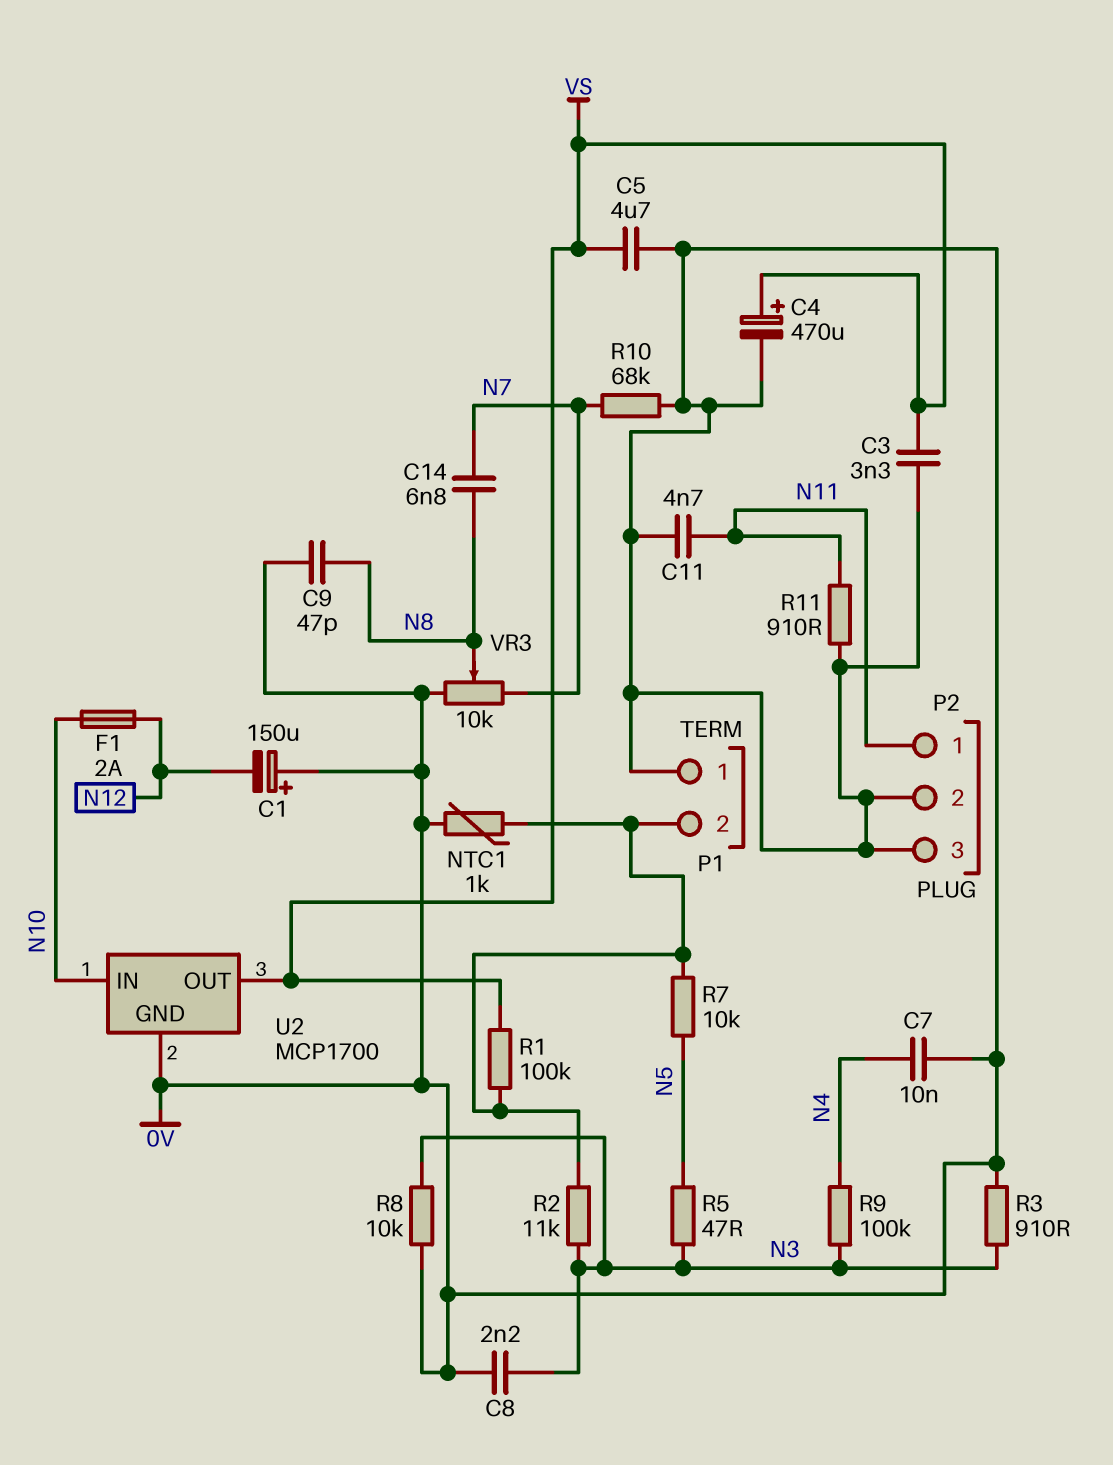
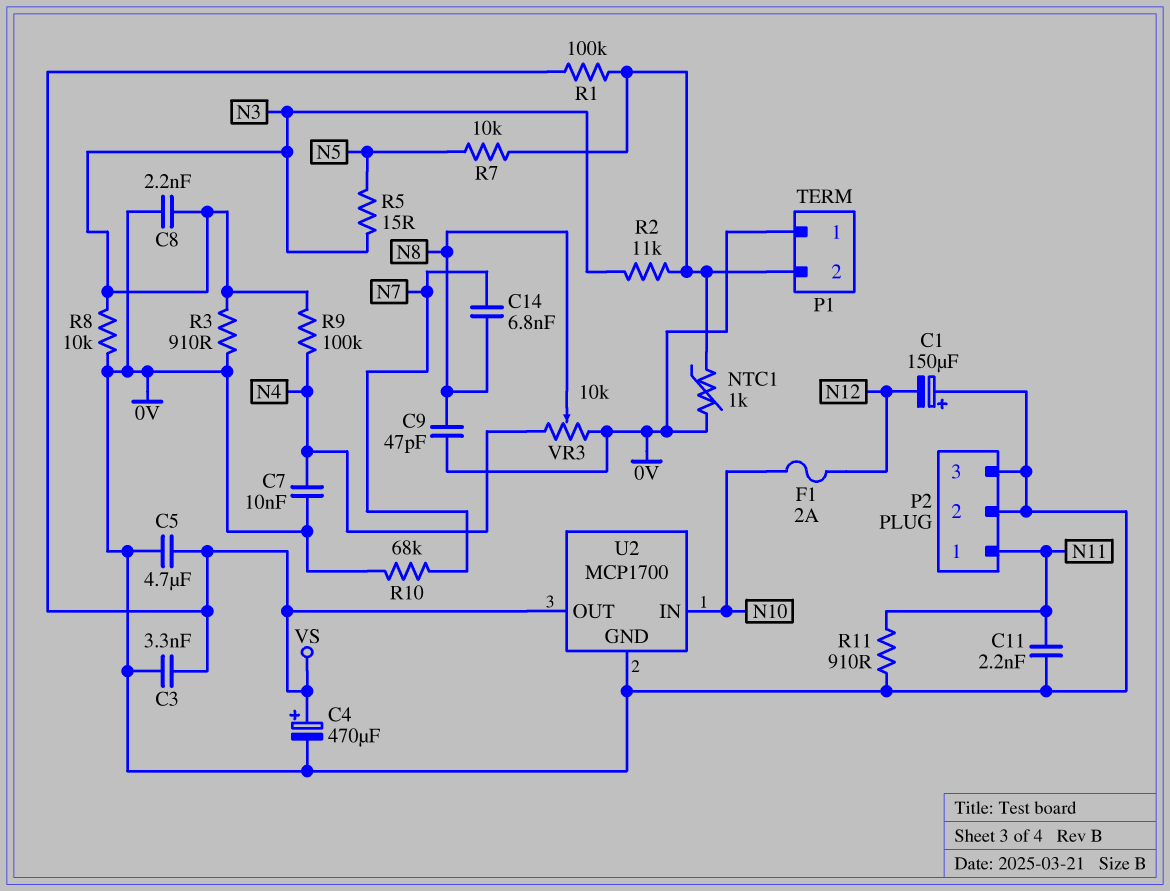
C11: 4.7nF (0V, N11) -> 2.2nF (0V, N11)
R5: 47 (N3, N5) -> 15 (N3, N5)
VR3: 10k (0V, N7, wiper N8) -> 10k (0V, N4, wiper N8)

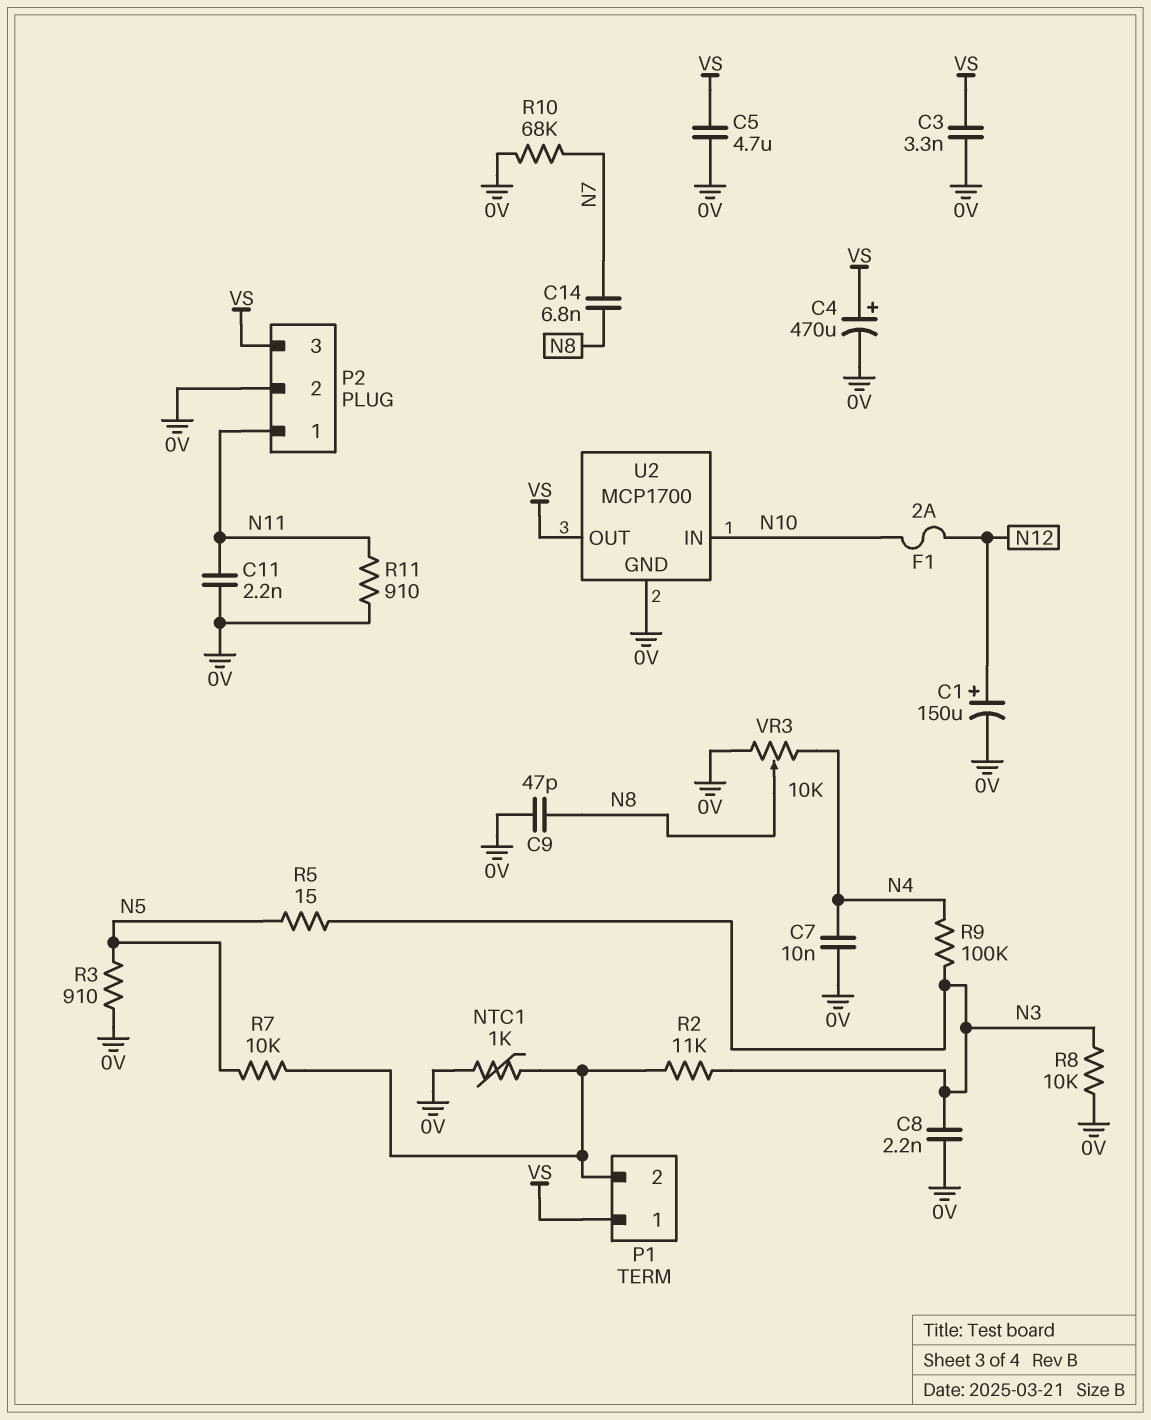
C1: 150uF (plus 0V, minus N12) -> 150uF (plus N12, minus 0V)
P1 pin 1: 0V -> VS
P2 pin 3: 0V -> VS
R1: 100k (P1/2, VS) -> none
R3: 910 (0V, N3) -> 910 (0V, N5)

